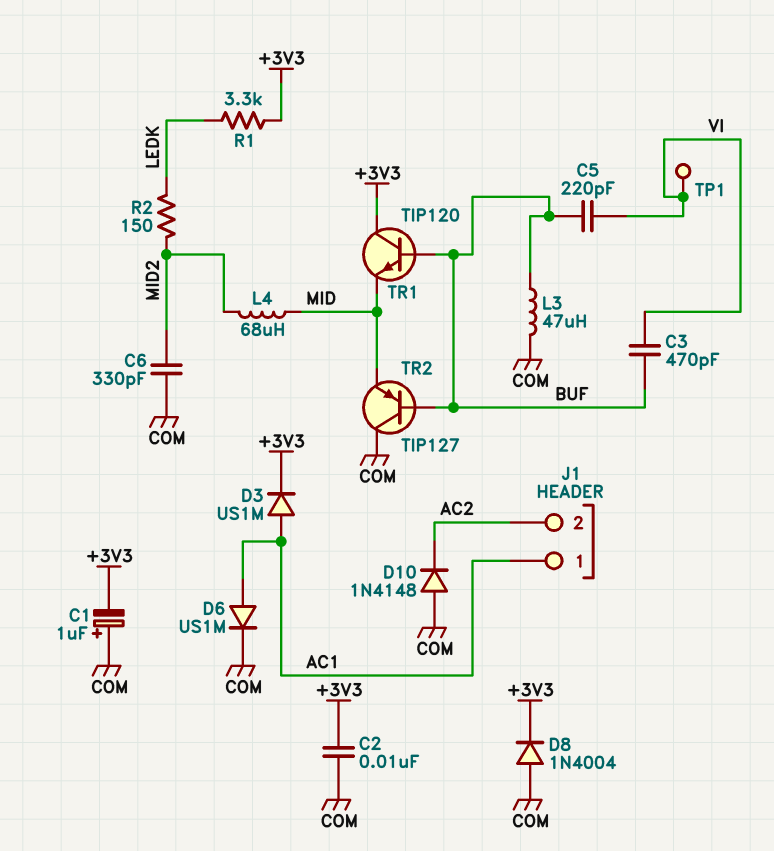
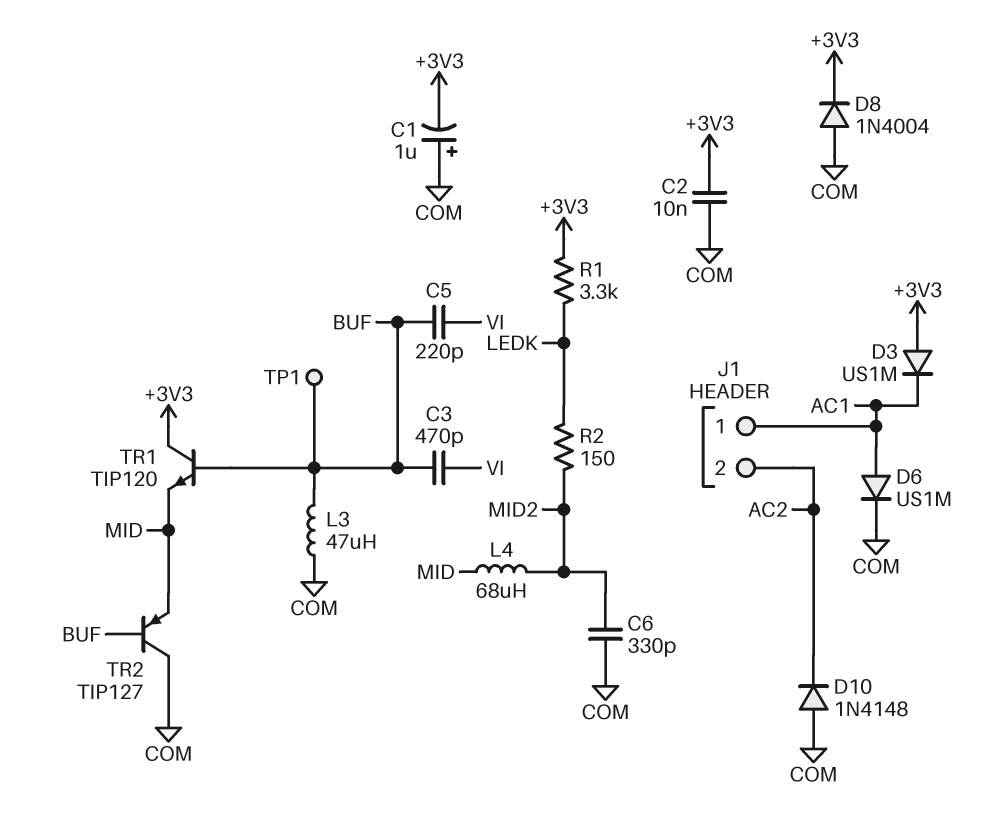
D3: diode US1M (A AC1, K +3V3) -> diode US1M (A +3V3, K AC1)
TP1: test point (VI) -> test point (BUF)

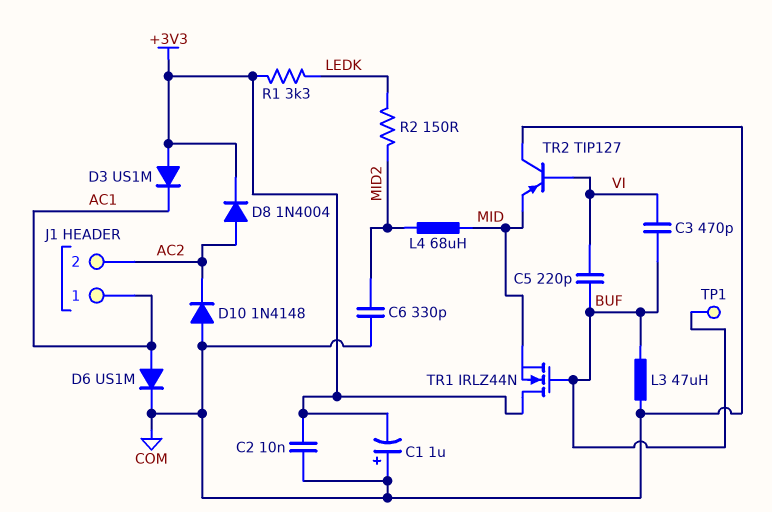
D8: diode 1N4004 (A COM, K +3V3) -> diode 1N4004 (A AC2, K +3V3)
TR1: NPN TIP120 (B BUF, C +3V3, E MID) -> NMOS IRLZ44N (G BUF, D +3V3, S MID)
TR2: PNP TIP127 (B BUF, C COM, E MID) -> PNP TIP127 (B VI, C COM, E MID)

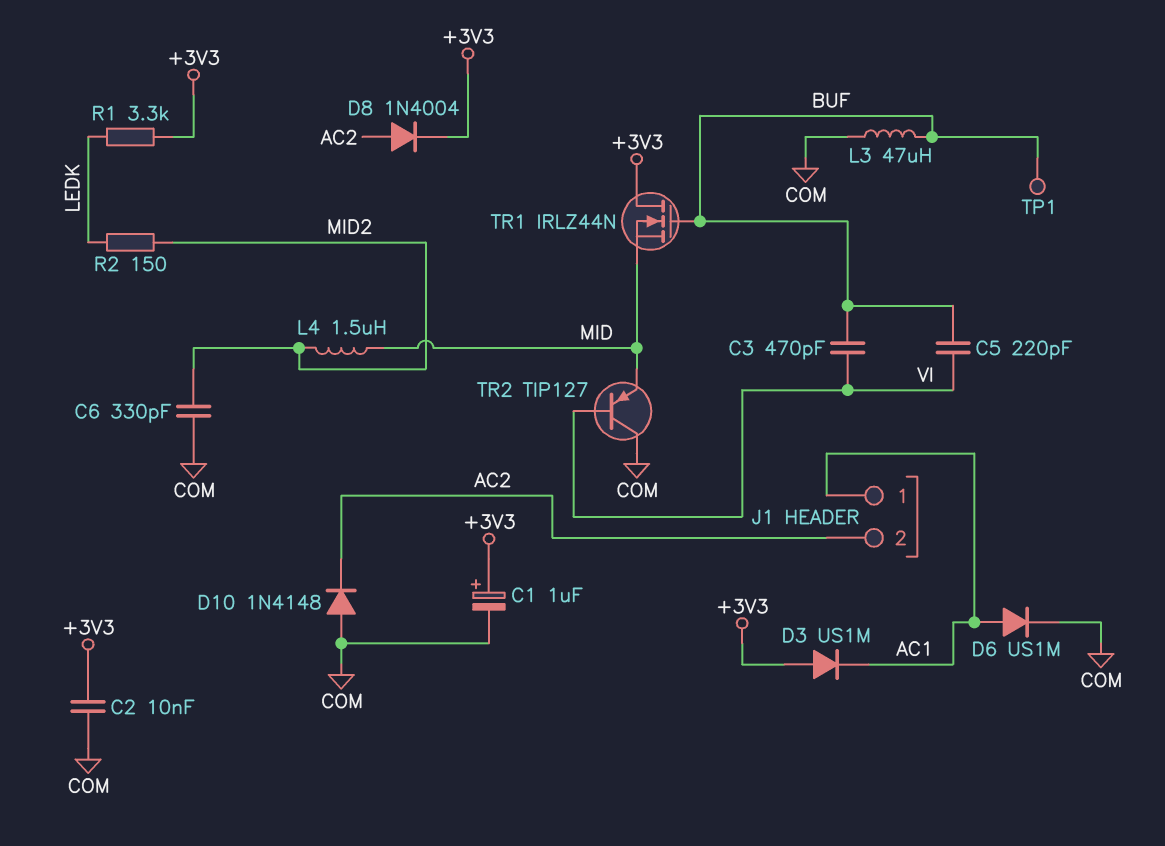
C1: 1uF (plus COM, minus +3V3) -> 1uF (plus +3V3, minus COM)
L4: 68uH (MID, MID2) -> 1.5uH (MID, MID2)

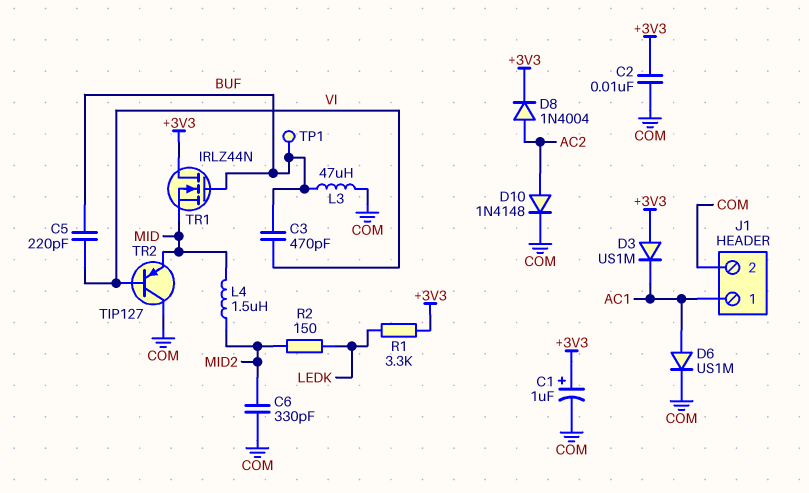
D10: diode 1N4148 (A COM, K AC2) -> diode 1N4148 (A AC2, K COM)
J1 pin 2: AC2 -> COM

